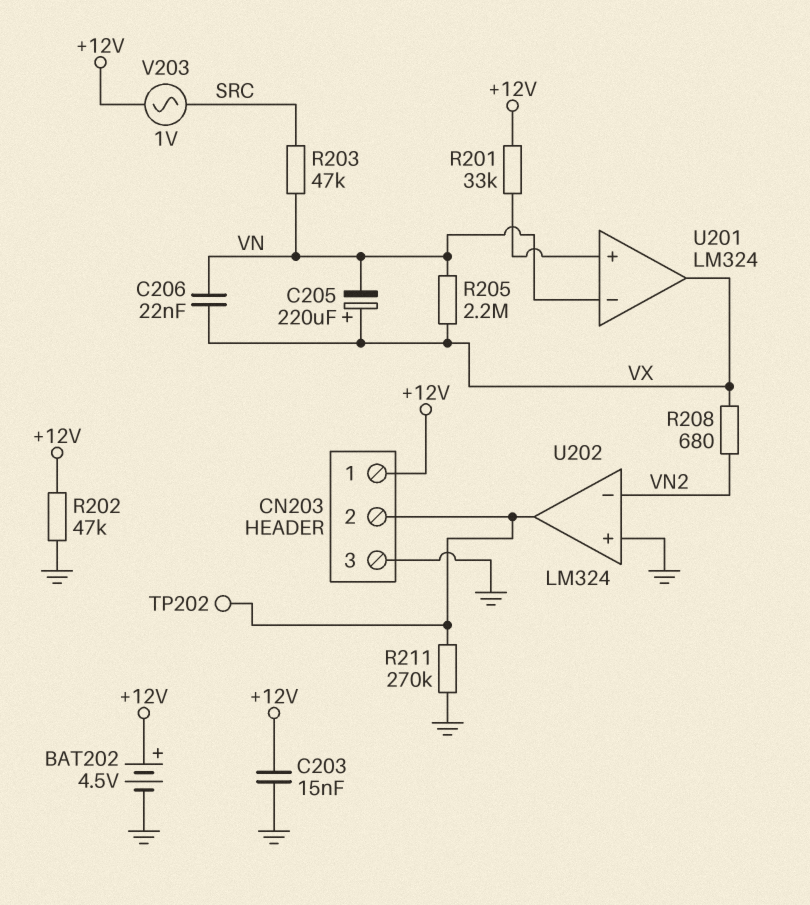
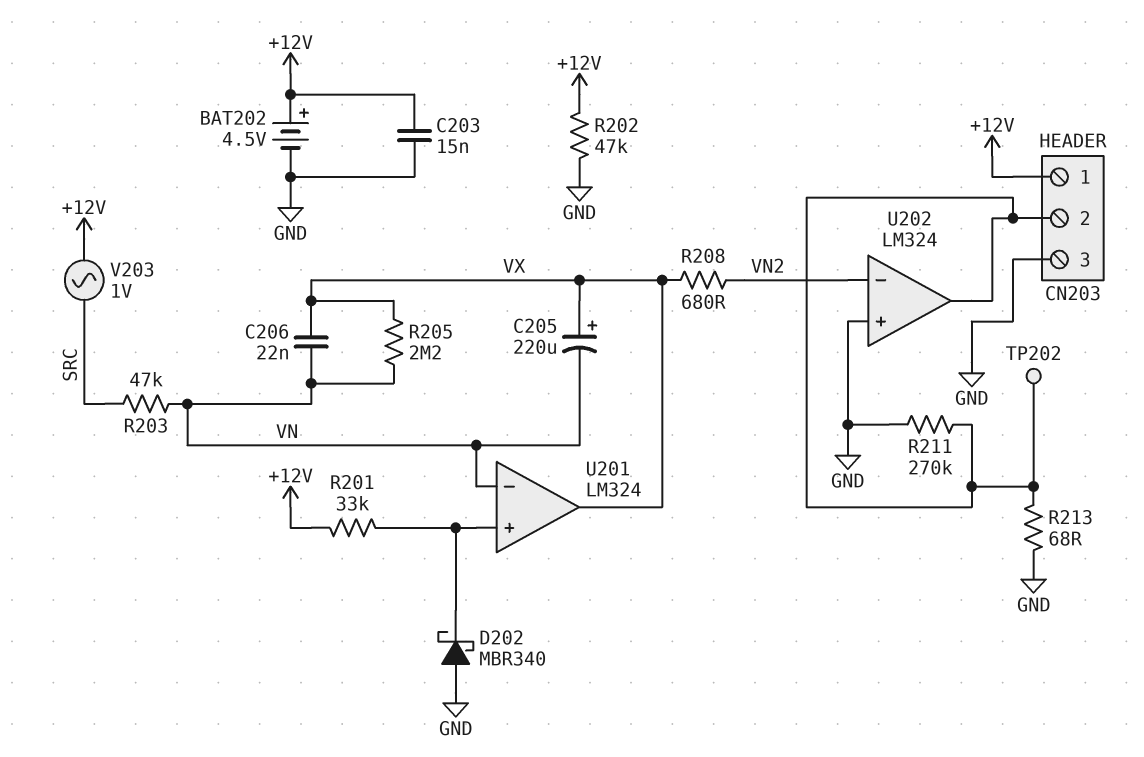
D202: none -> schottky MBR340 (A GND, K U201/in+)
R213: none -> 68 (CN203/2, GND)

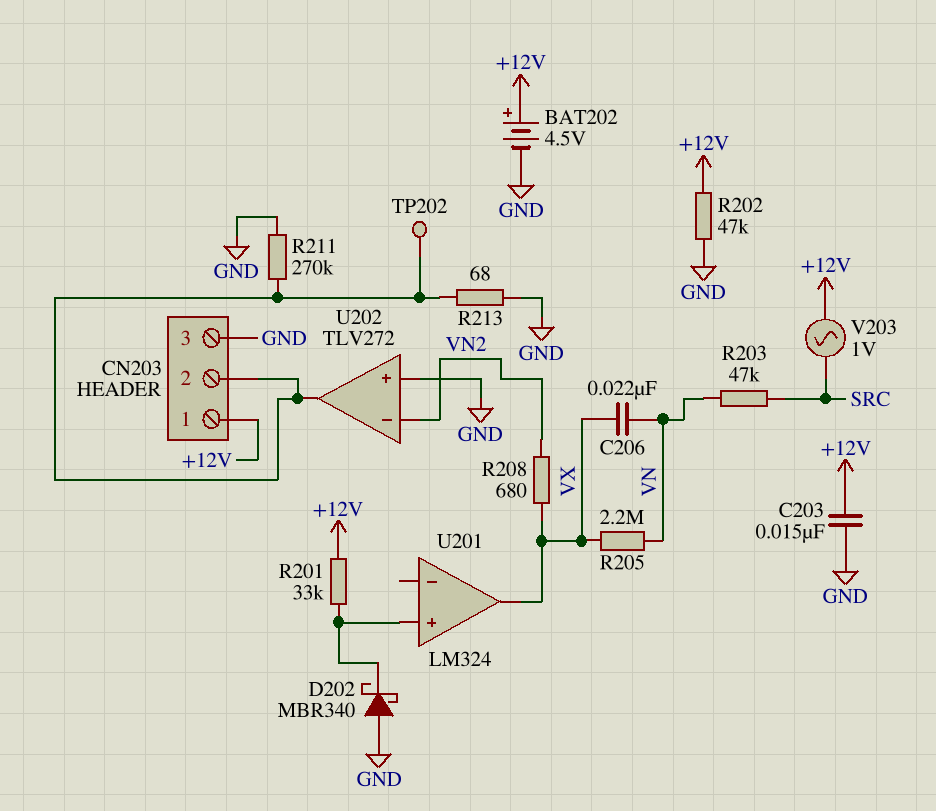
C205: 220uF (plus VX, minus VN) -> none
U201 pin in-: VN -> none
U202: LM324 -> TLV272

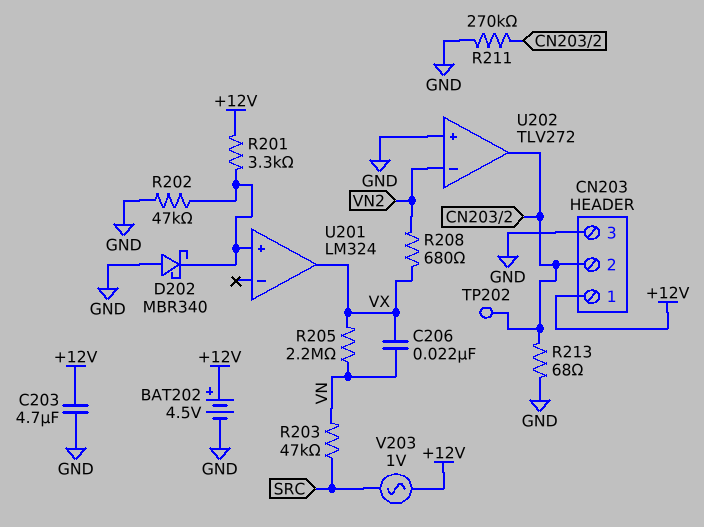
C203: 15nF (+12V, GND) -> 4.7uF (+12V, GND)
R201: 33k (+12V, U201/in+) -> 3.3k (+12V, U201/in+)
R202: 47k (+12V, GND) -> 47k (GND, U201/in+)

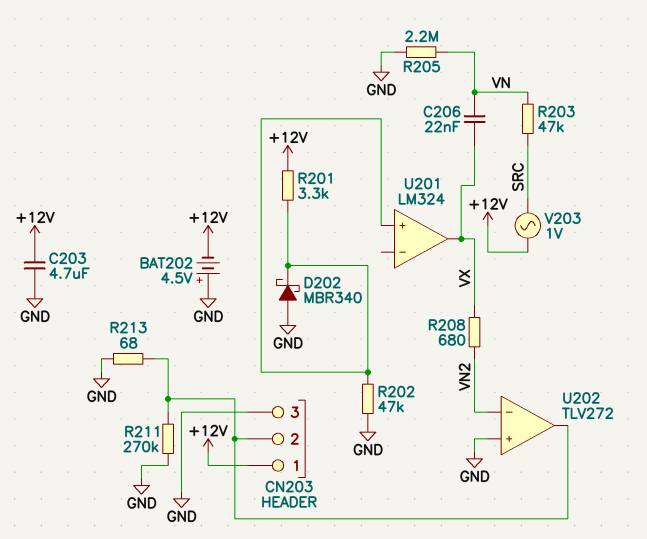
BAT202: 4.5V (plus +12V, minus GND) -> 4.5V (plus GND, minus +12V)
R205: 2.2M (VN, VX) -> 2.2M (GND, VN)
TP202: test point (CN203/2) -> none

